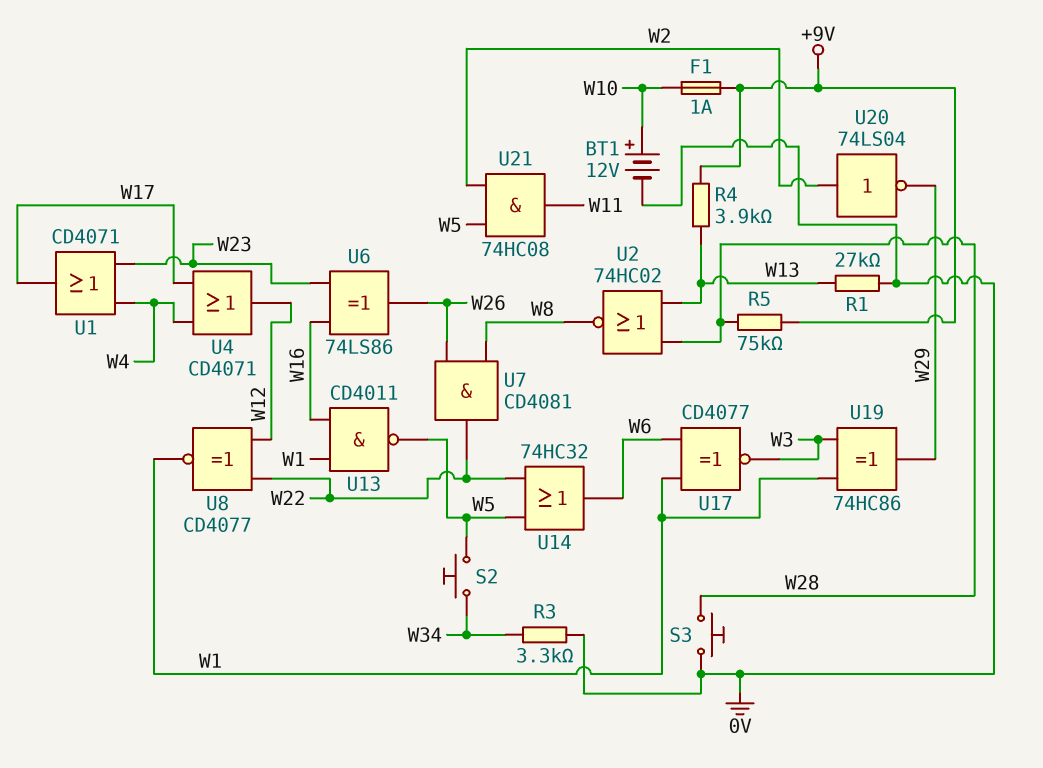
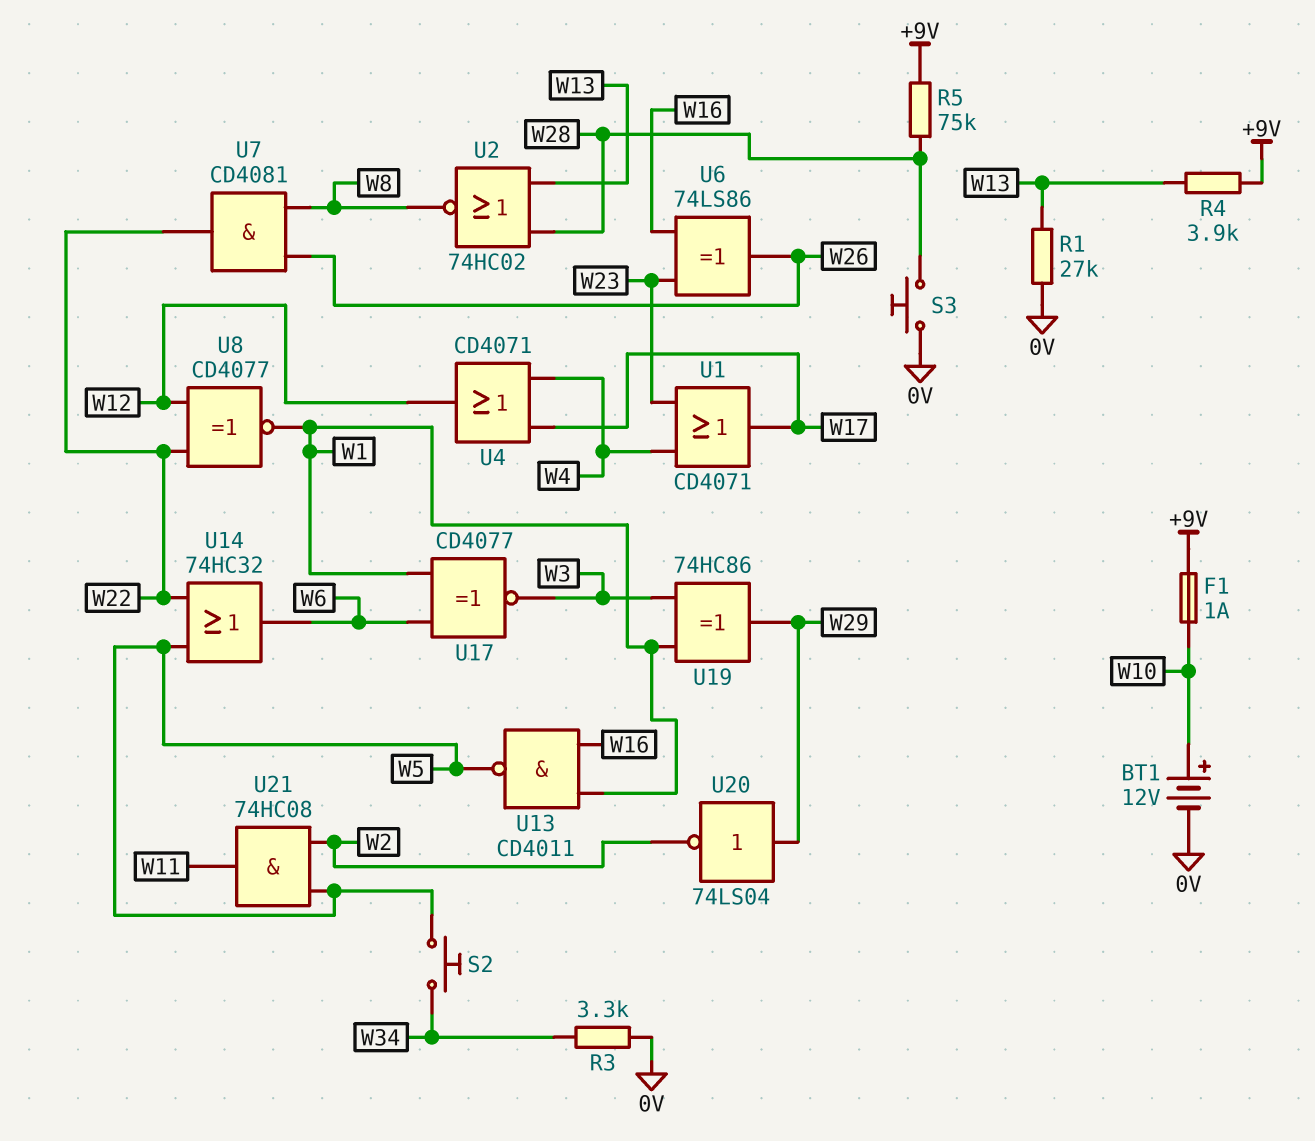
U20: NOT 74LS04 (in W2, out W29) -> NOT 74LS04 (in W29, out W2)

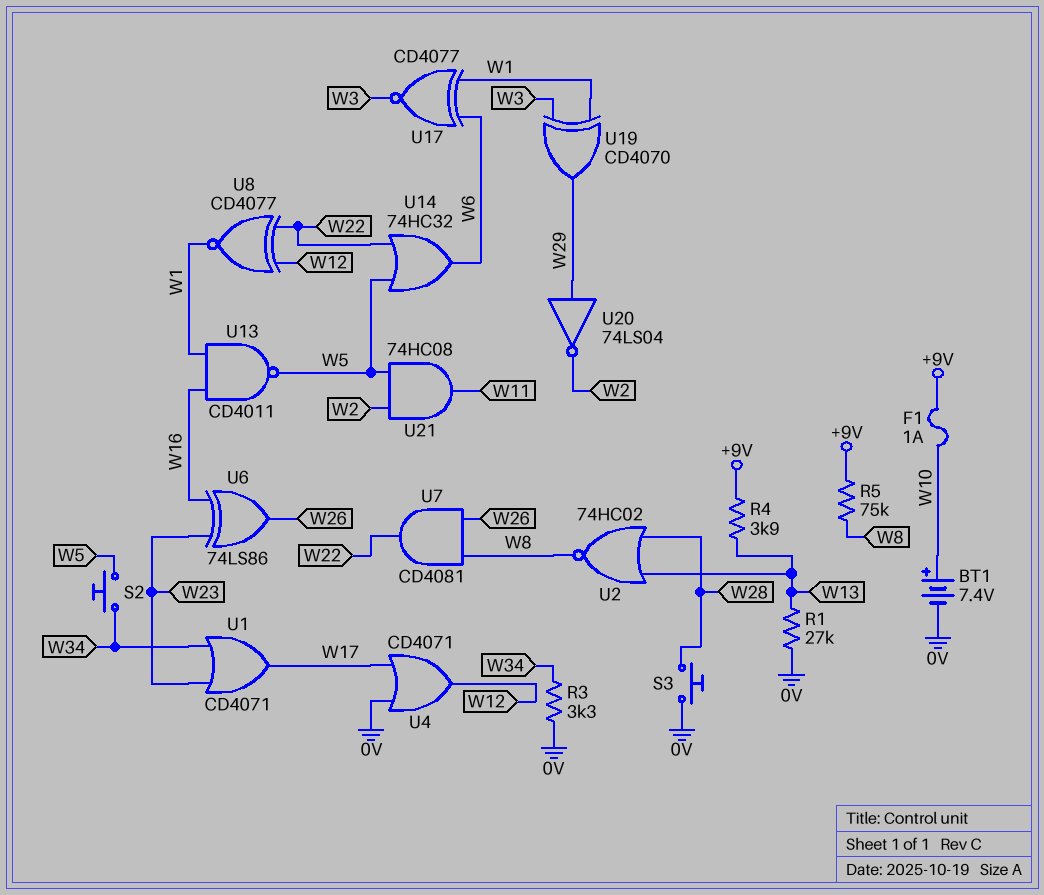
BT1: 12V (plus W10, minus 0V) -> 7.4V (plus W10, minus 0V)
R5: 75k (+9V, W28) -> 75k (+9V, W8)
U1: OR CD4071 (in W4, in W23, out W17) -> OR CD4071 (in W23, in W34, out W17)
U4: OR CD4071 (in W4, in W17, out W12) -> OR CD4071 (in 0V, in W17, out W12)
U19: XOR 74HC86 (in W1, in W3, out W29) -> XOR CD4070 (in W1, in W3, out W29)

